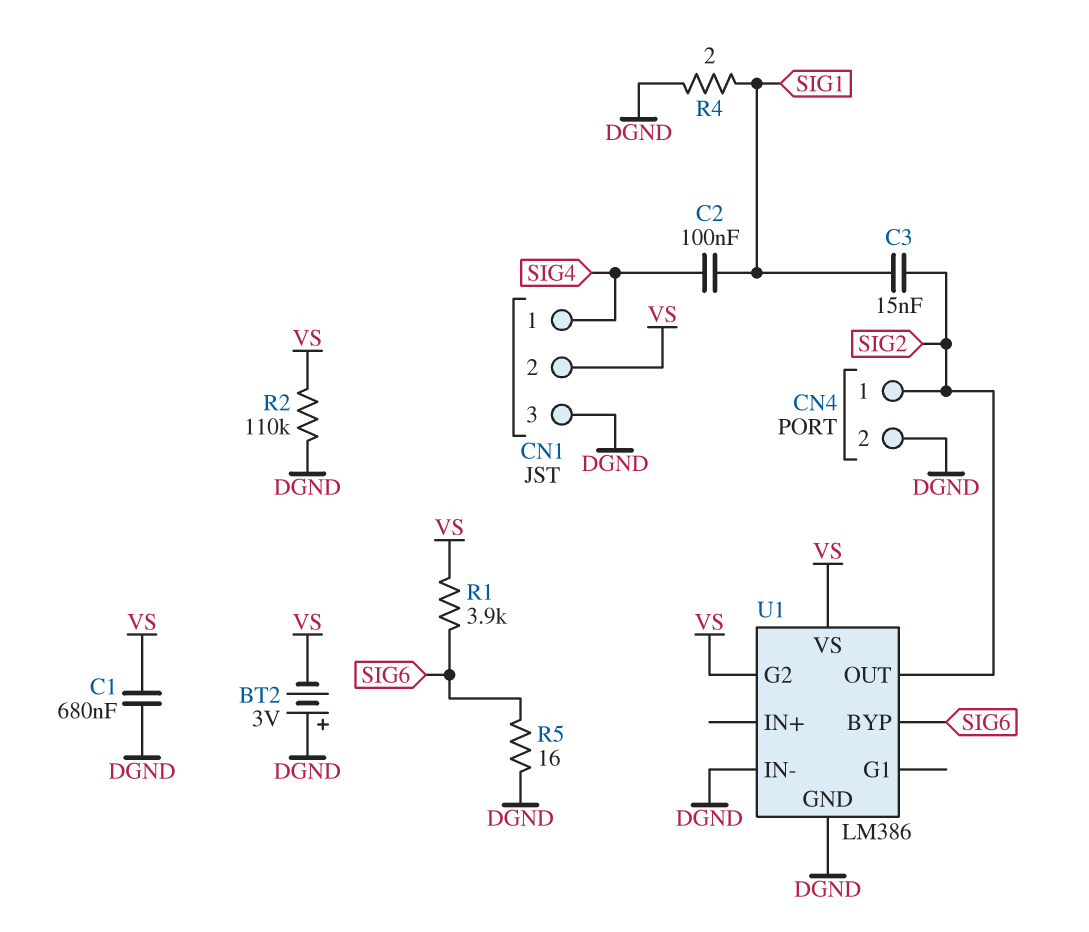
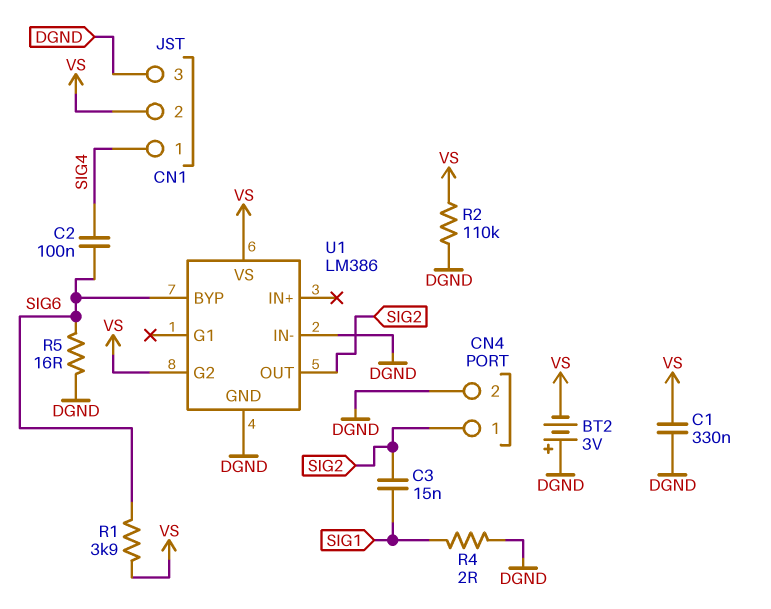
C1: 680nF (DGND, VS) -> 330nF (DGND, VS)
C2: 100nF (SIG1, SIG4) -> 100nF (SIG4, SIG6)

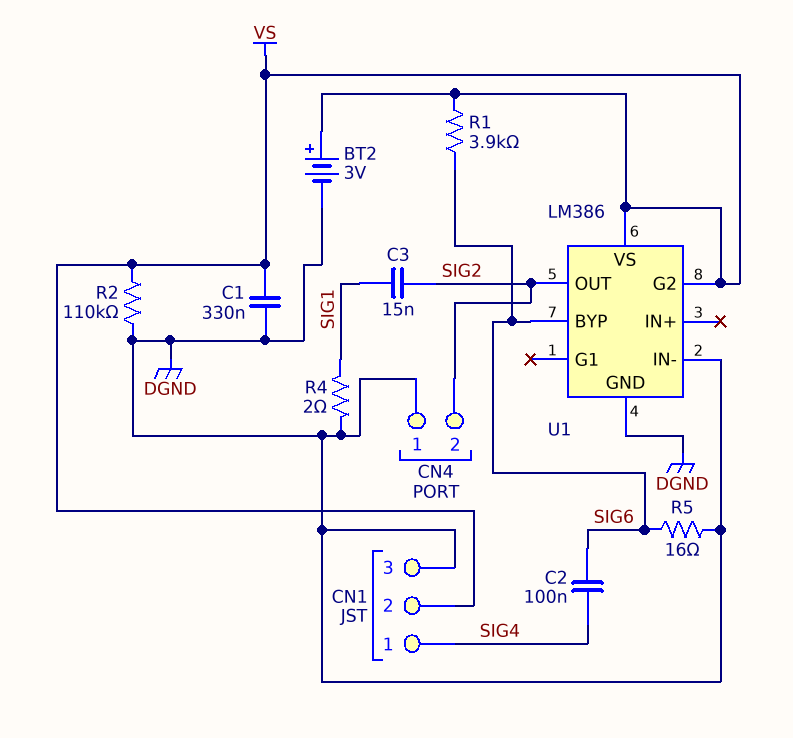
BT2: 3V (plus DGND, minus VS) -> 3V (plus VS, minus DGND)
CN4 pin 1: SIG2 -> DGND
CN4 pin 2: DGND -> SIG2

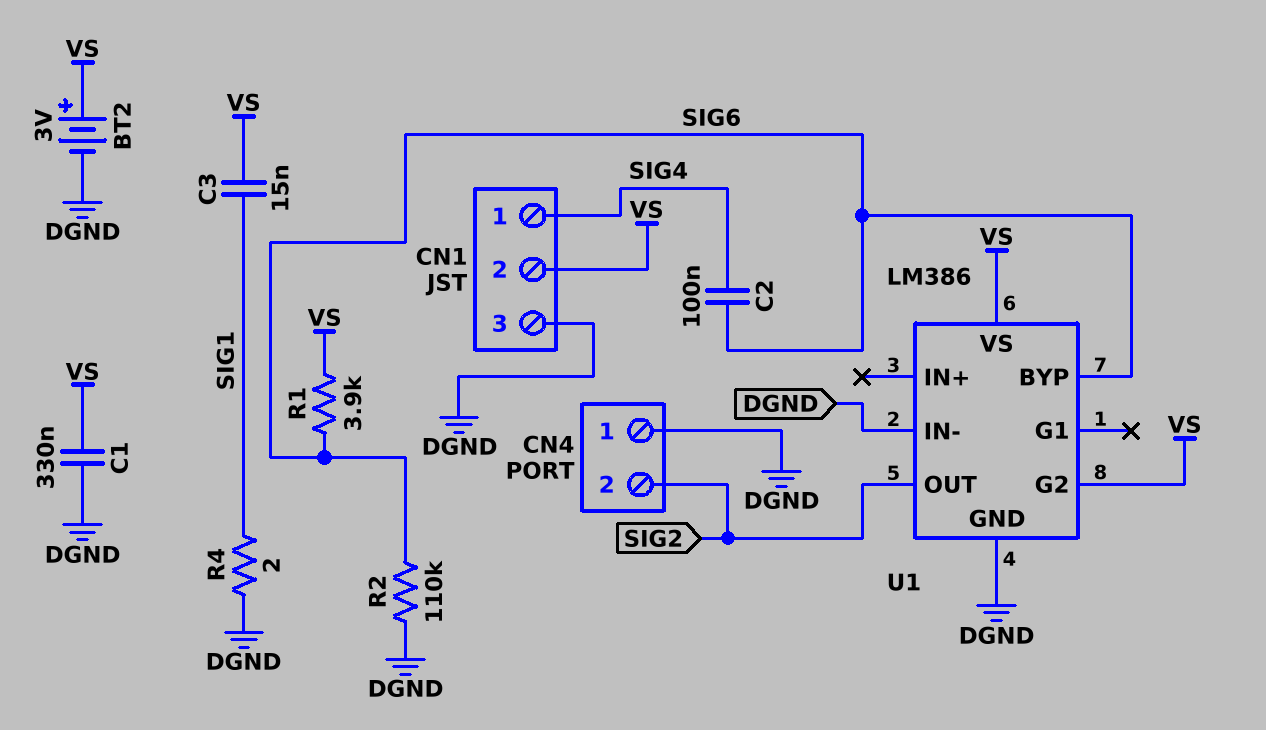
C3: 15nF (SIG1, SIG2) -> 15nF (SIG1, VS)
R2: 110k (DGND, VS) -> 110k (DGND, SIG6)
R5: 16 (DGND, SIG6) -> none

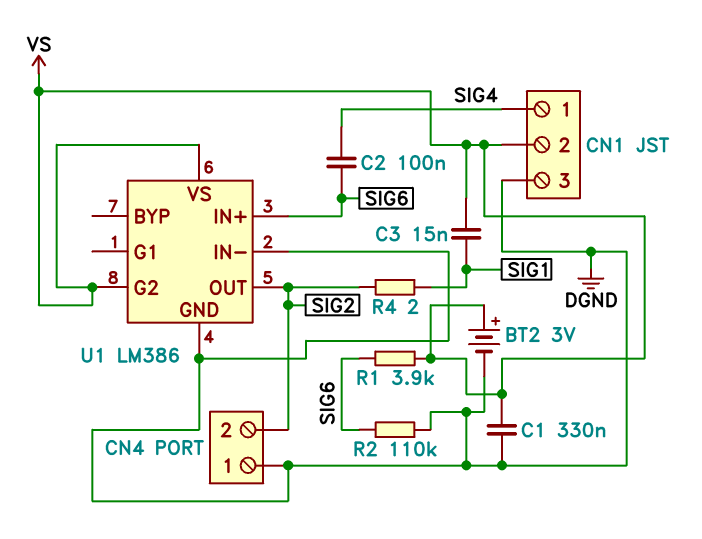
R4: 2 (DGND, SIG1) -> 2 (SIG1, SIG2)
U1 pin BYP: SIG6 -> none
U1 pin IN+: none -> SIG6

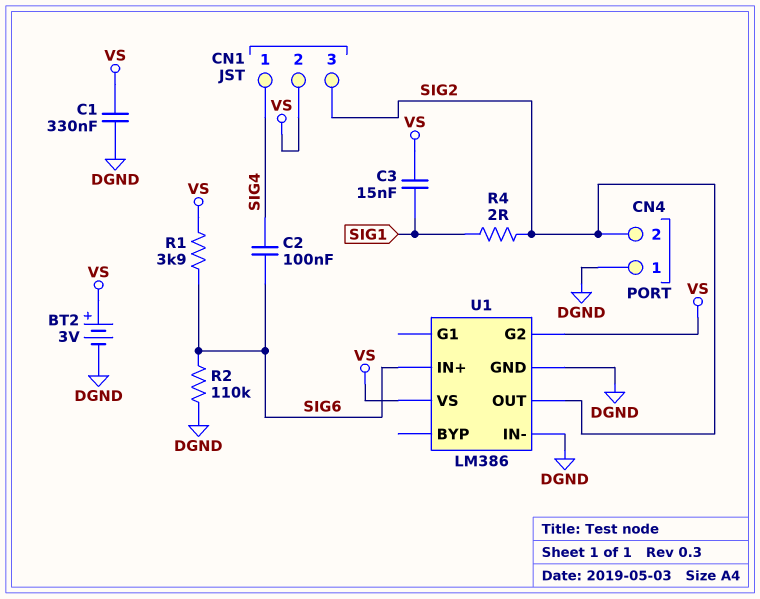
CN1 pin 3: DGND -> SIG2

